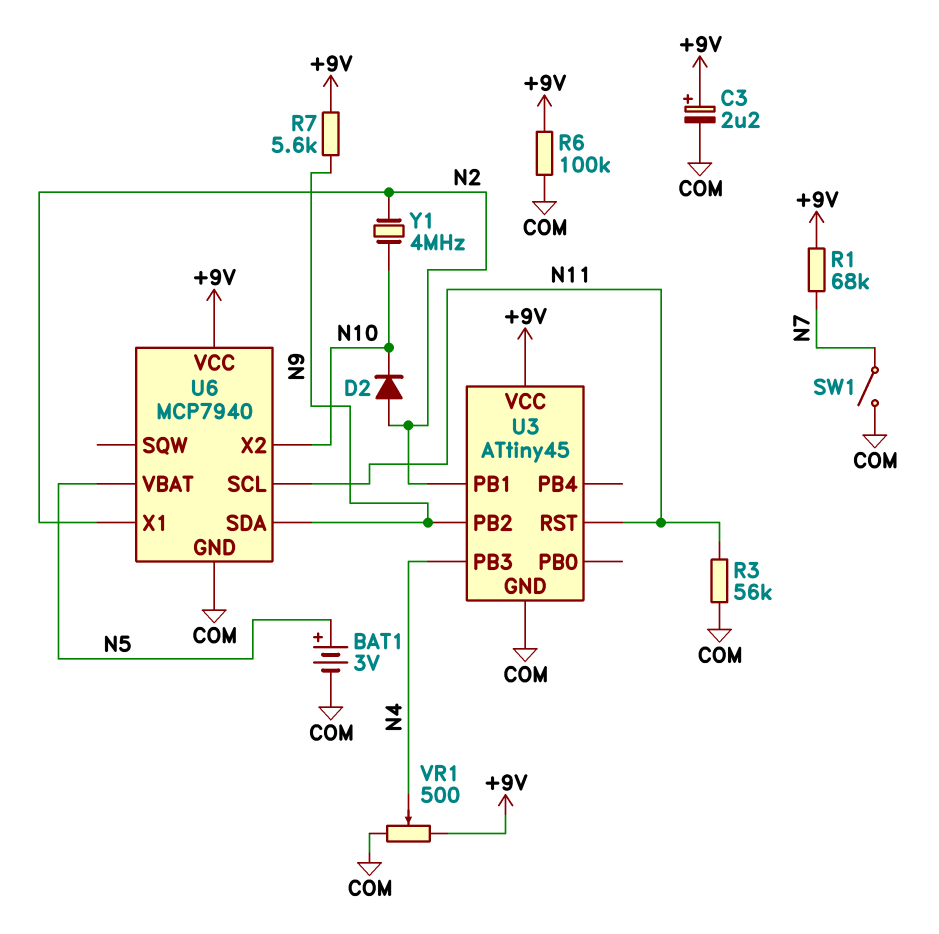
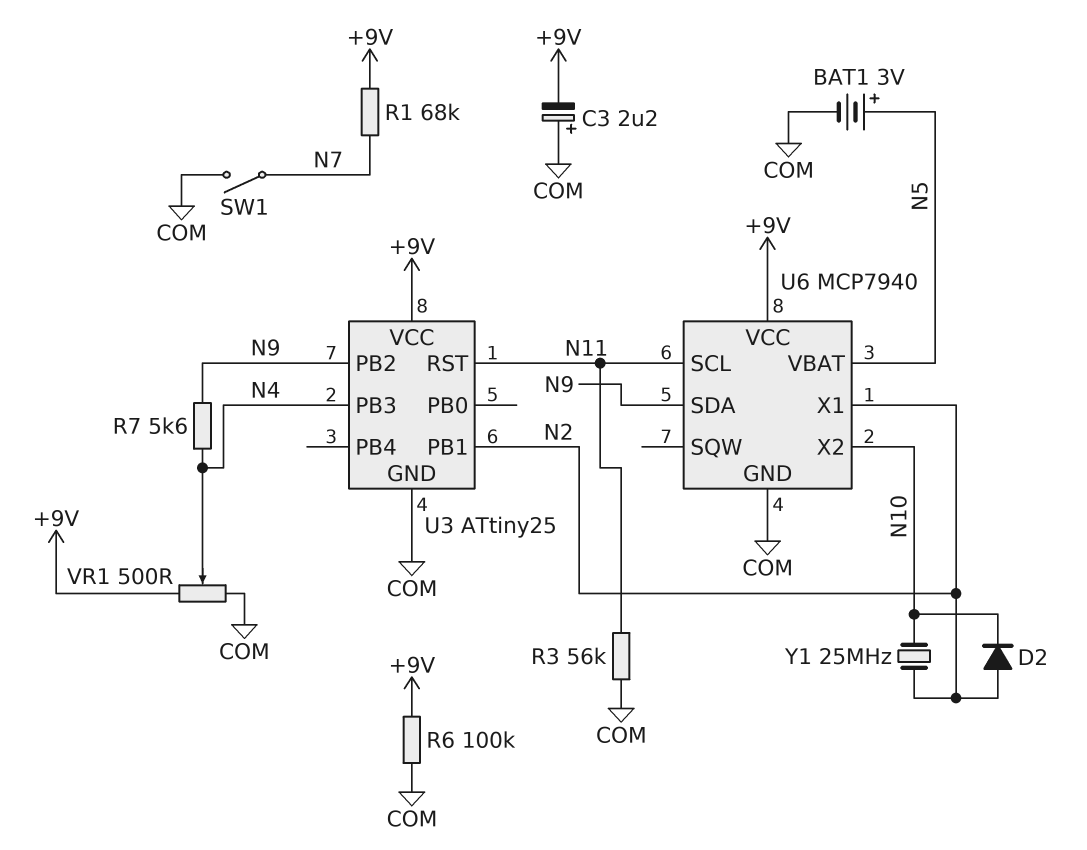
C3: 2.2uF (plus +9V, minus COM) -> 2.2uF (plus COM, minus +9V)
R7: 5.6k (+9V, N9) -> 5.6k (N4, N9)
U3: ATtiny45 -> ATtiny25
Y1: 4MHz (N2, N10) -> 25MHz (N2, N10)

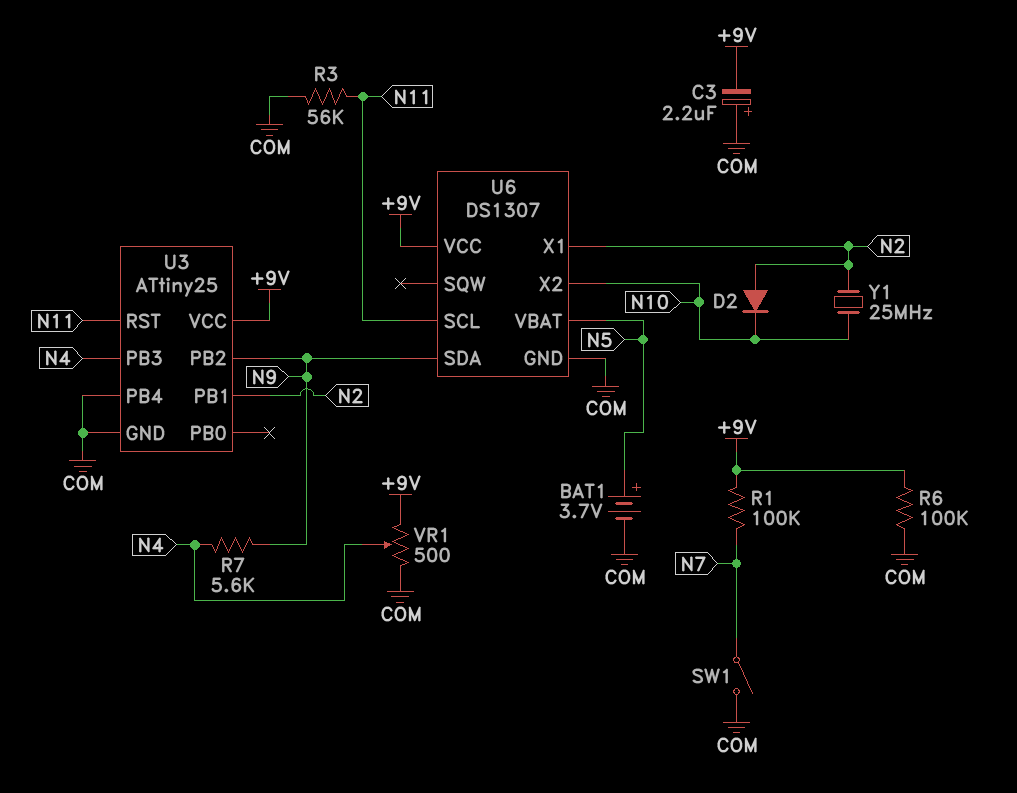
BAT1: 3V (plus N5, minus COM) -> 3.7V (plus N5, minus COM)
R1: 68k (+9V, N7) -> 100k (+9V, N7)
U3 pin PB4: none -> COM
U6: MCP7940 -> DS1307

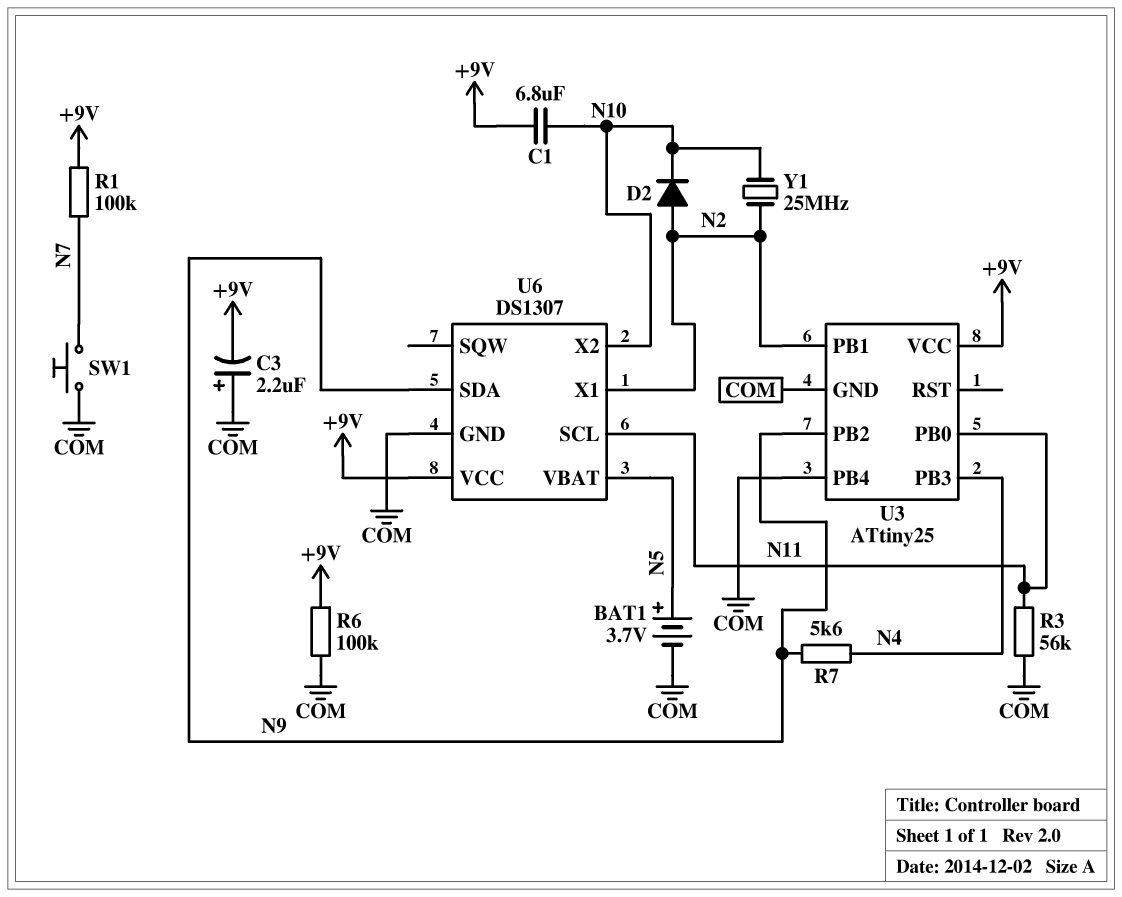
C1: none -> 6.8uF (+9V, N10)
SW1: switch (COM, N7) -> button (COM, N7)
U3 pin PB0: none -> N11
U3 pin RST: N11 -> none
VR1: 500 (+9V, COM, wiper N4) -> none

